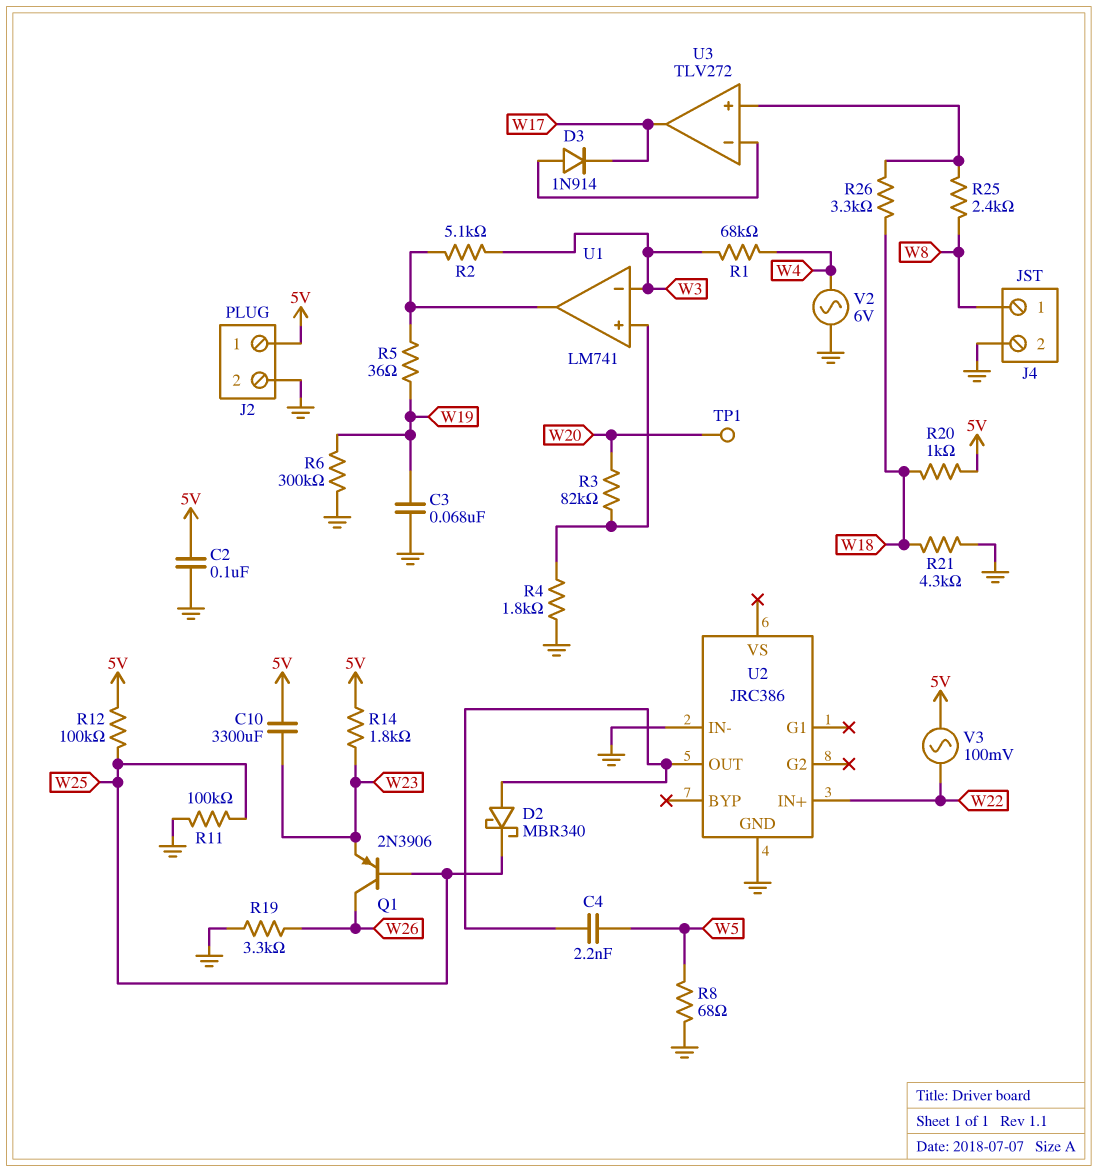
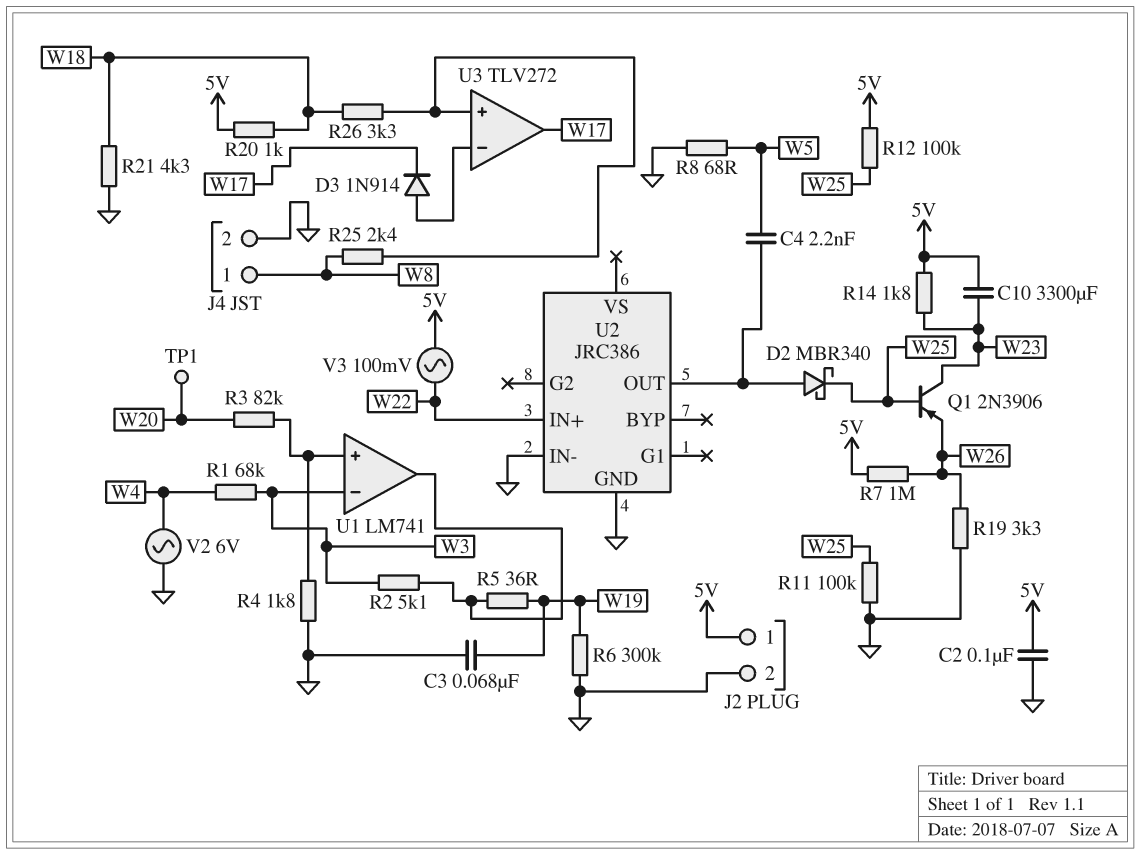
Q1: PNP 2N3906 (B W25, C W26, E W23) -> PNP 2N3906 (B W25, C W23, E W26)
R7: none -> 1M (5V, W26)

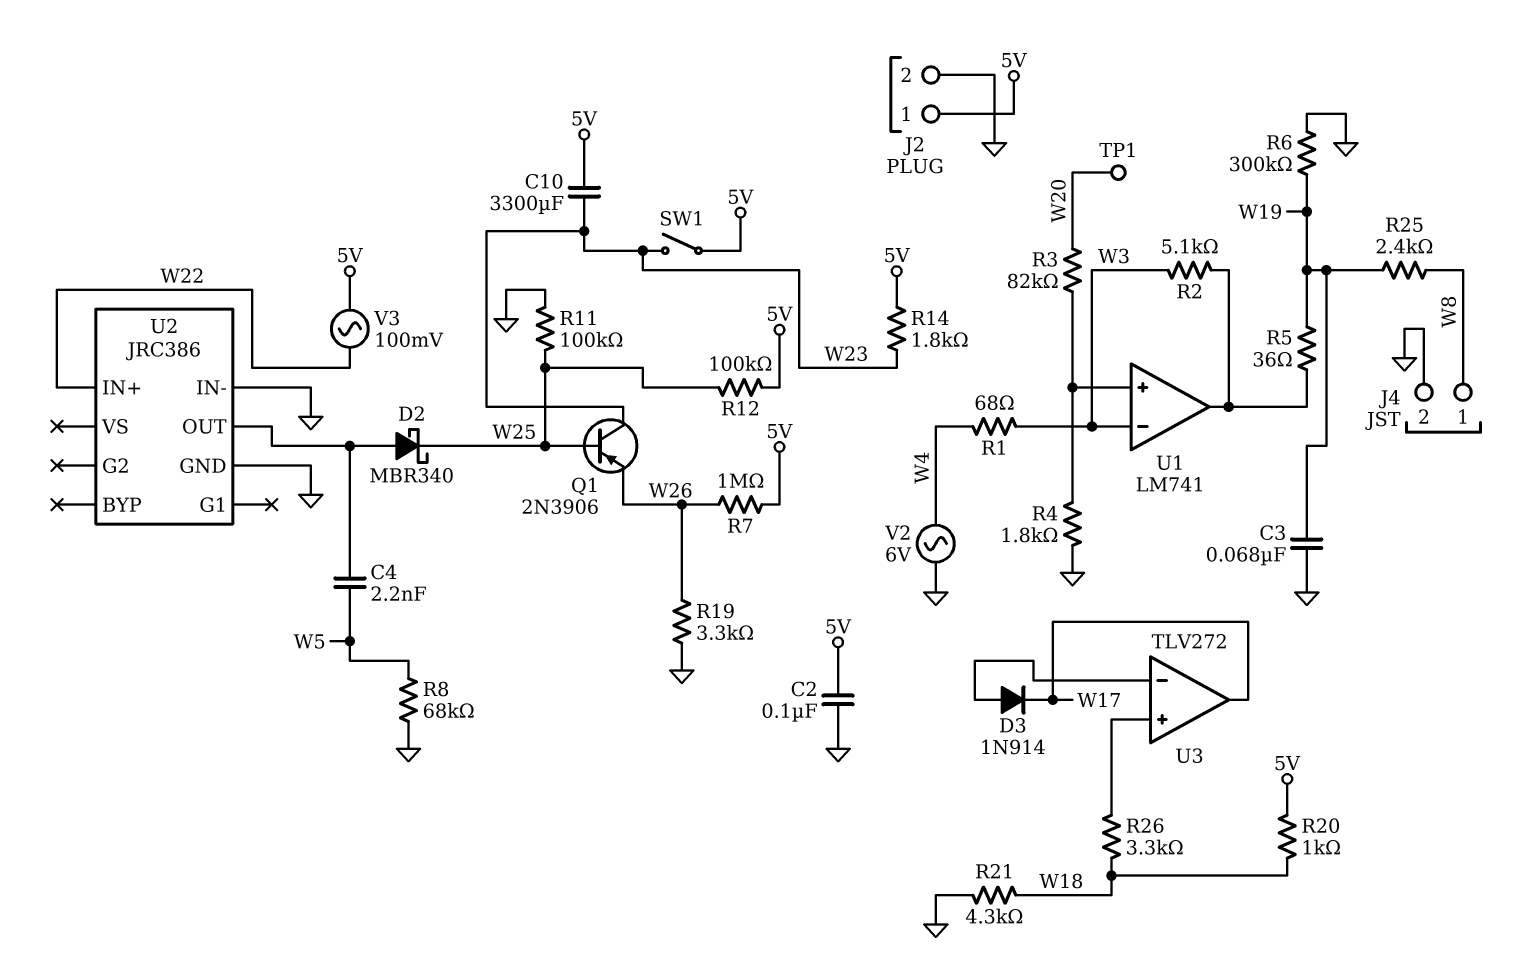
R1: 68k (W3, W4) -> 68 (W3, W4)
R8: 68 (GND, W5) -> 68k (GND, W5)
R25: 2.4k (U3/in+, W8) -> 2.4k (W8, W19)
SW1: none -> switch (5V, W23)

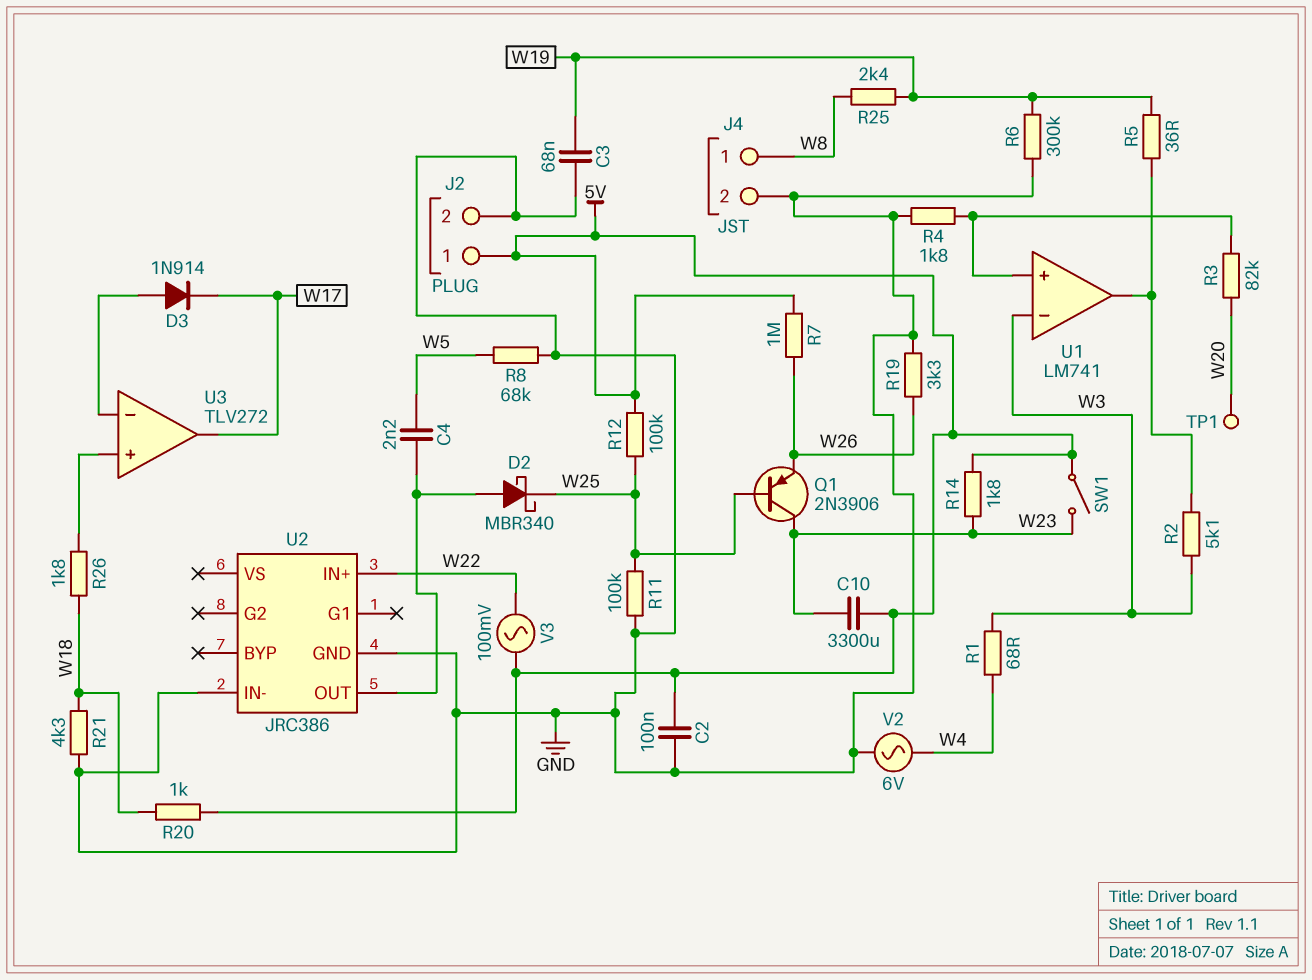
R26: 3.3k (U3/in+, W18) -> 1.8k (U3/in+, W18)

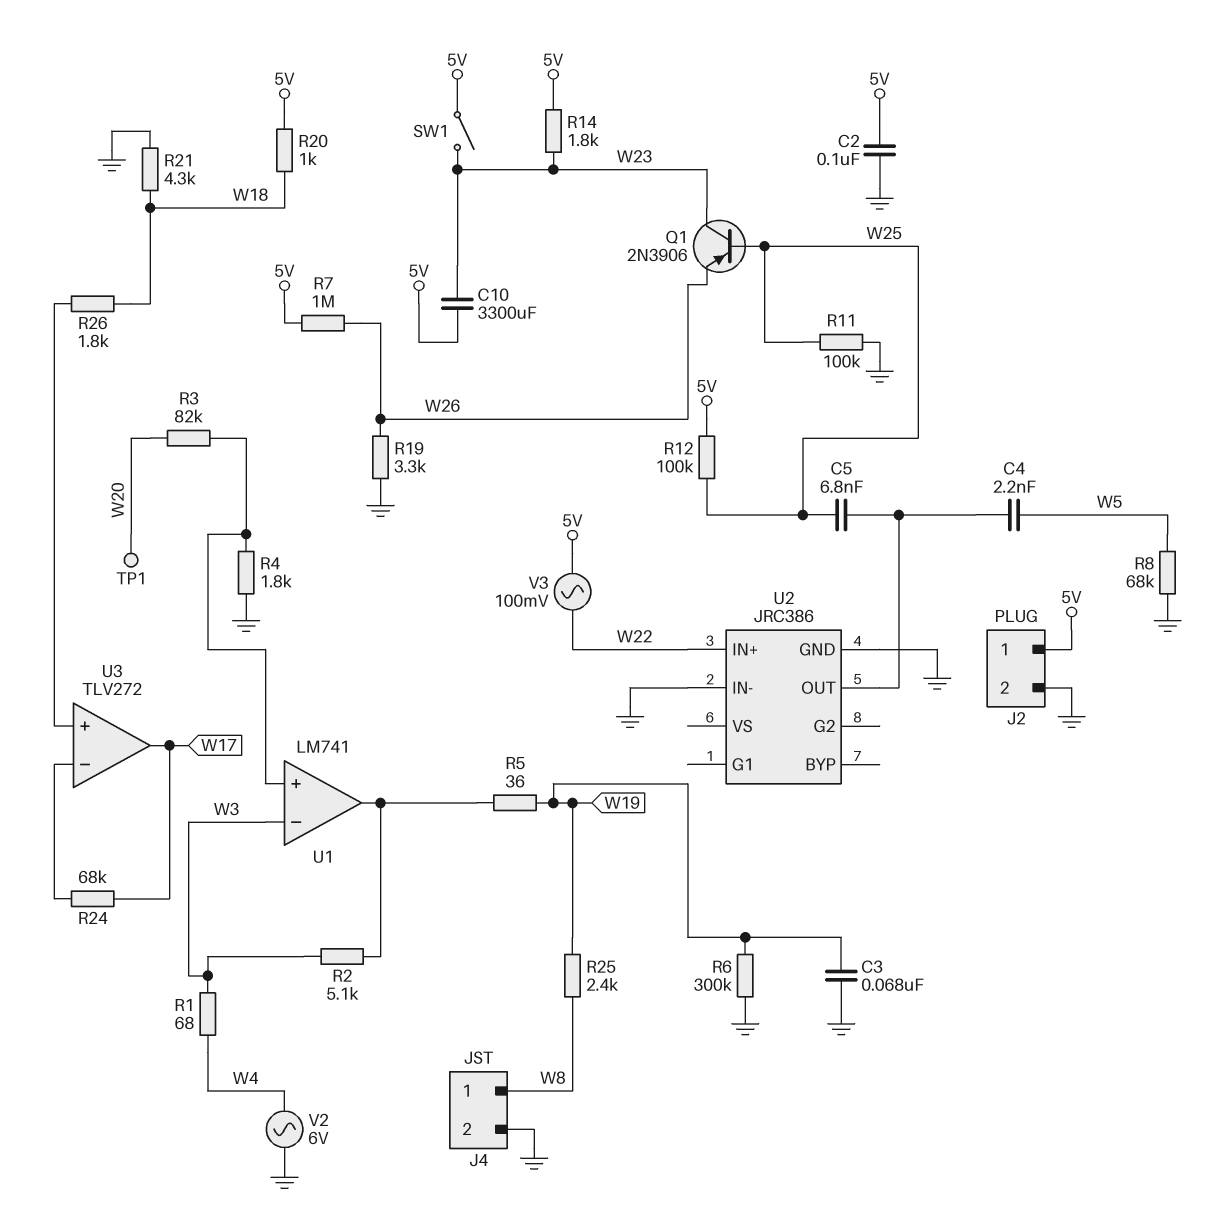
C5: none -> 6.8nF (U2/OUT, W25)
D2: schottky MBR340 (A U2/OUT, K W25) -> none
D3: diode 1N914 (A U3/in-, K W17) -> none
R24: none -> 68k (U3/in-, W17)

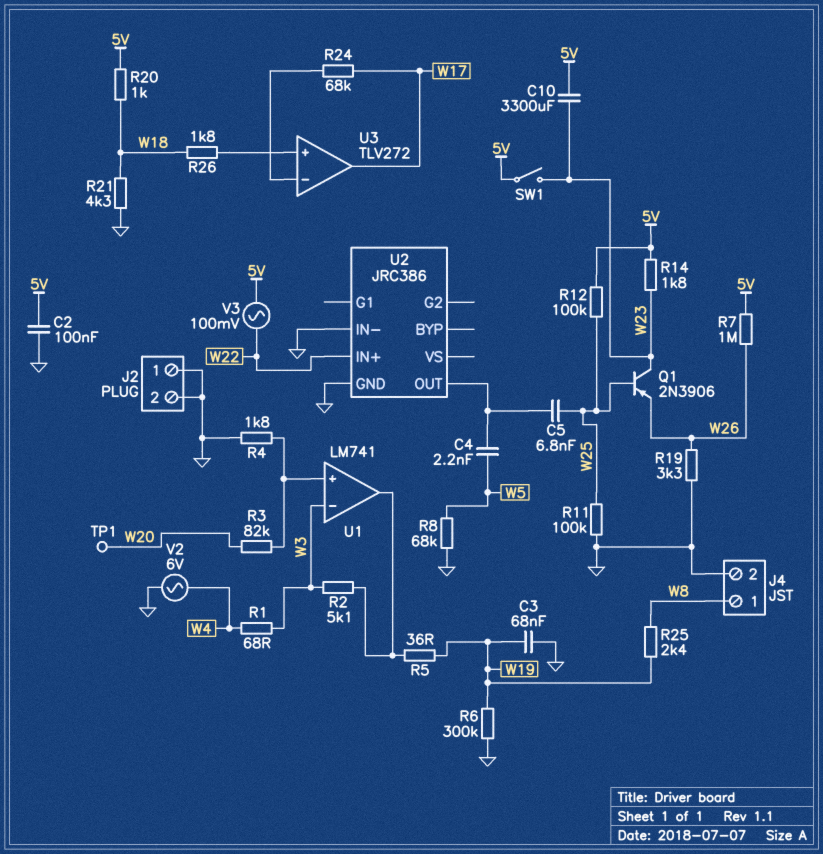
J2 pin 1: 5V -> GND

